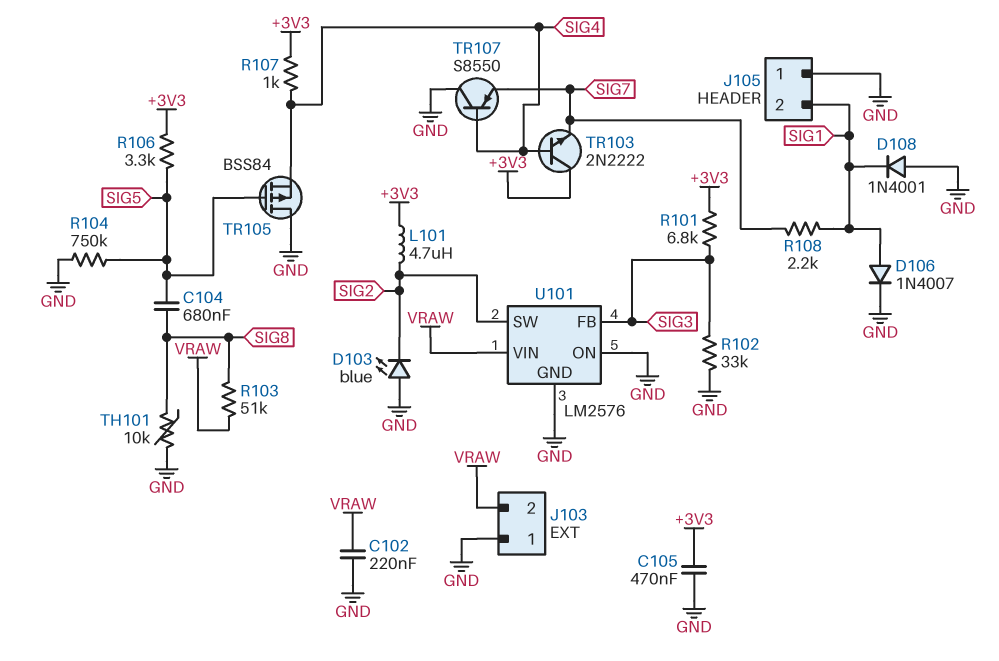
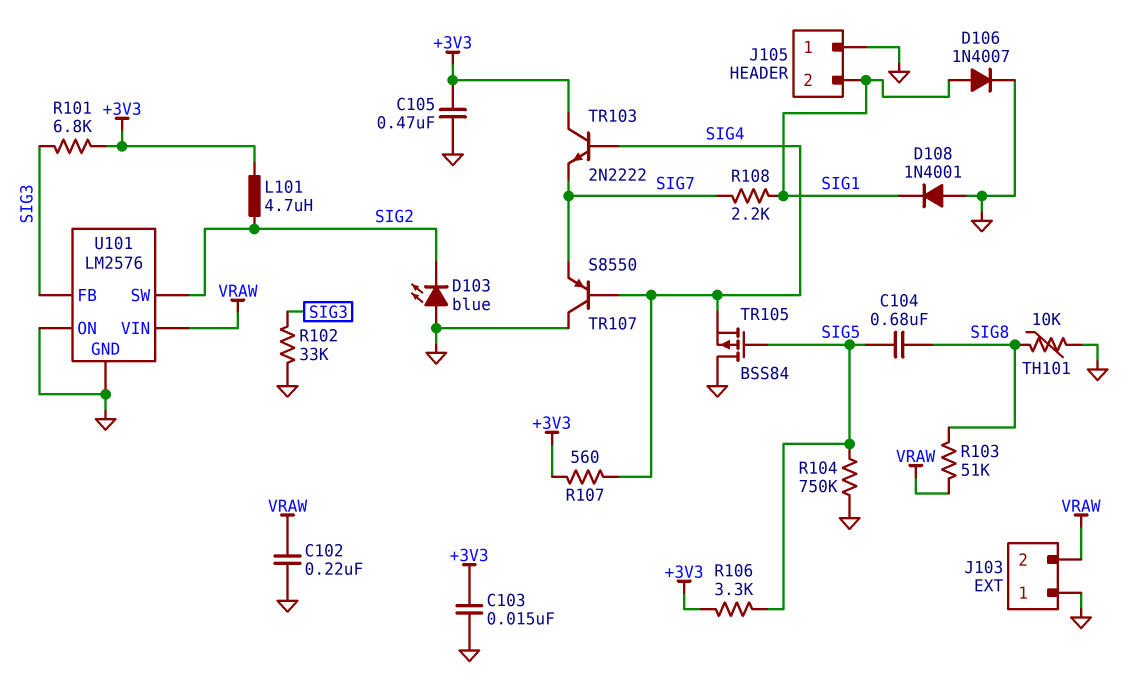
C103: none -> 15nF (+3V3, GND)
R107: 1k (+3V3, SIG4) -> 560 (+3V3, SIG4)

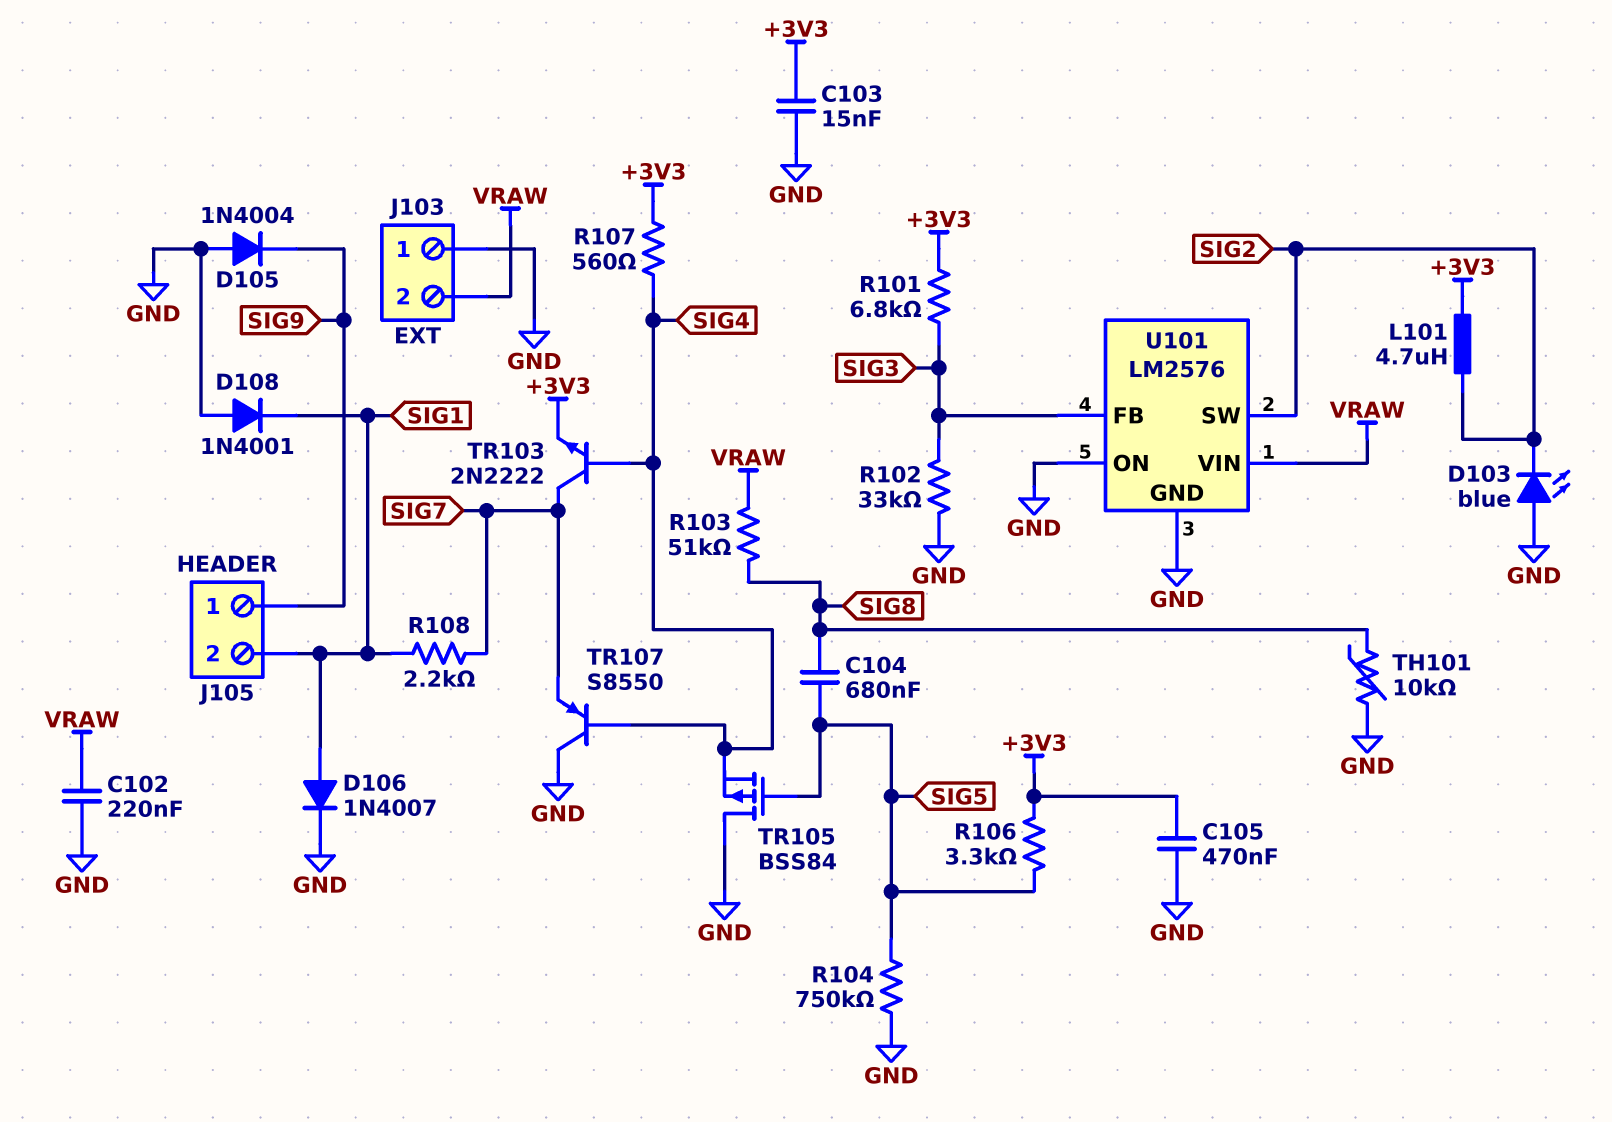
D105: none -> diode 1N4004 (A GND, K SIG9)
J105 pin 1: GND -> SIG9
TR103: NPN 2N2222 (B SIG4, C +3V3, E SIG7) -> NPN 2N2222 (B SIG4, C SIG7, E +3V3)

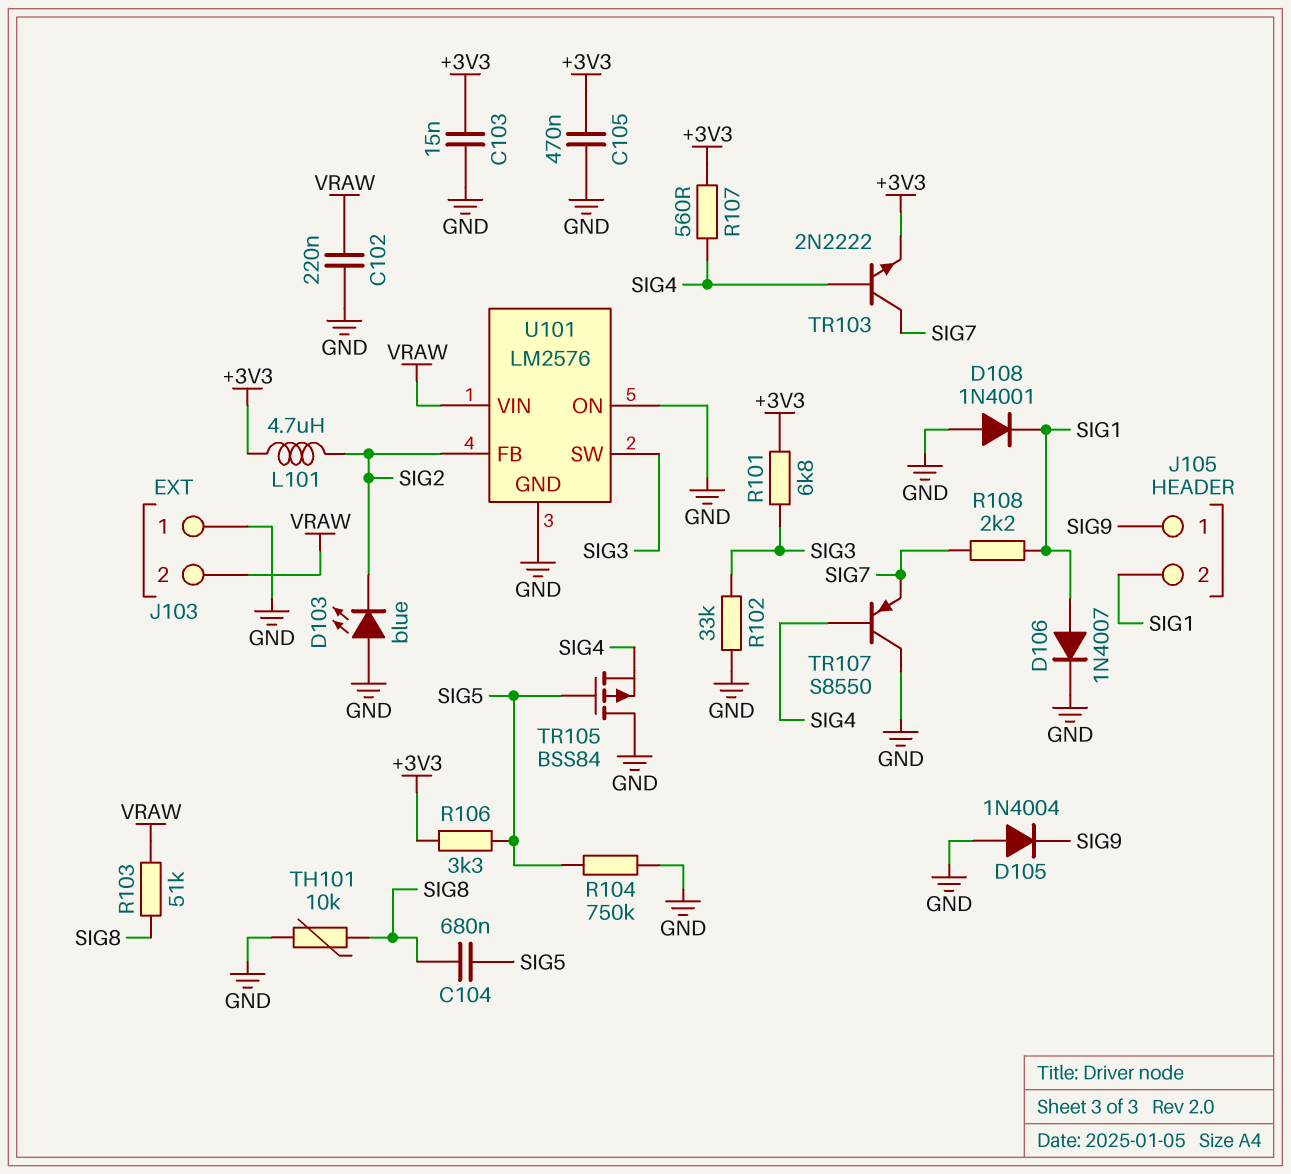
U101 pin FB: SIG3 -> SIG2
U101 pin SW: SIG2 -> SIG3

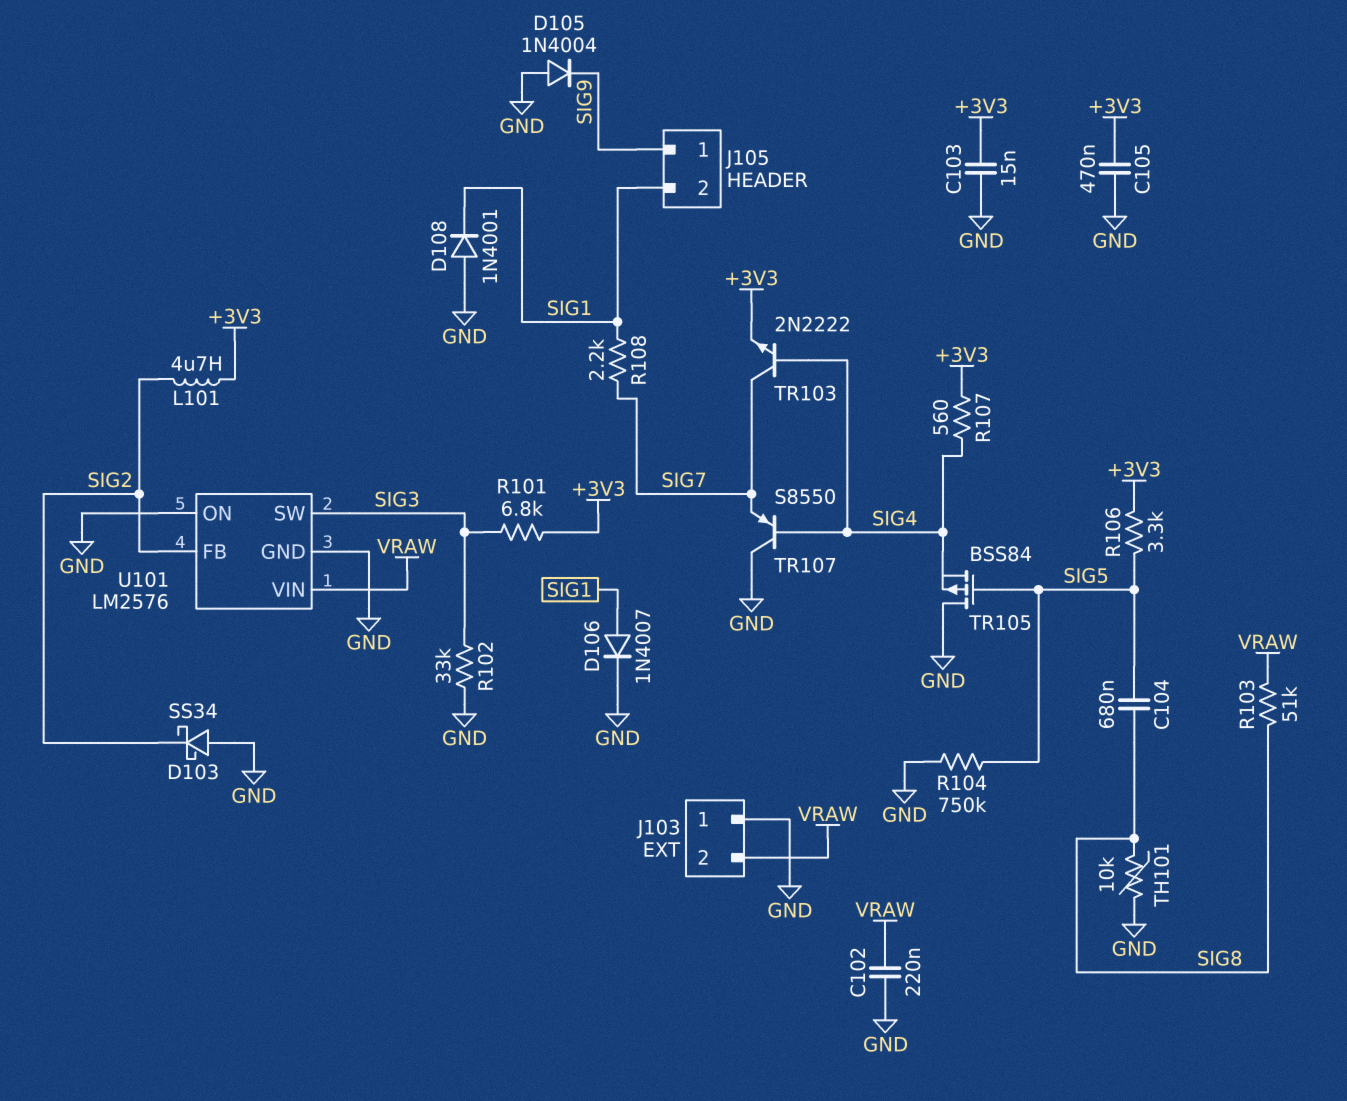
D103: LED blue (A GND, K SIG2) -> schottky SS34 (A GND, K SIG2)

